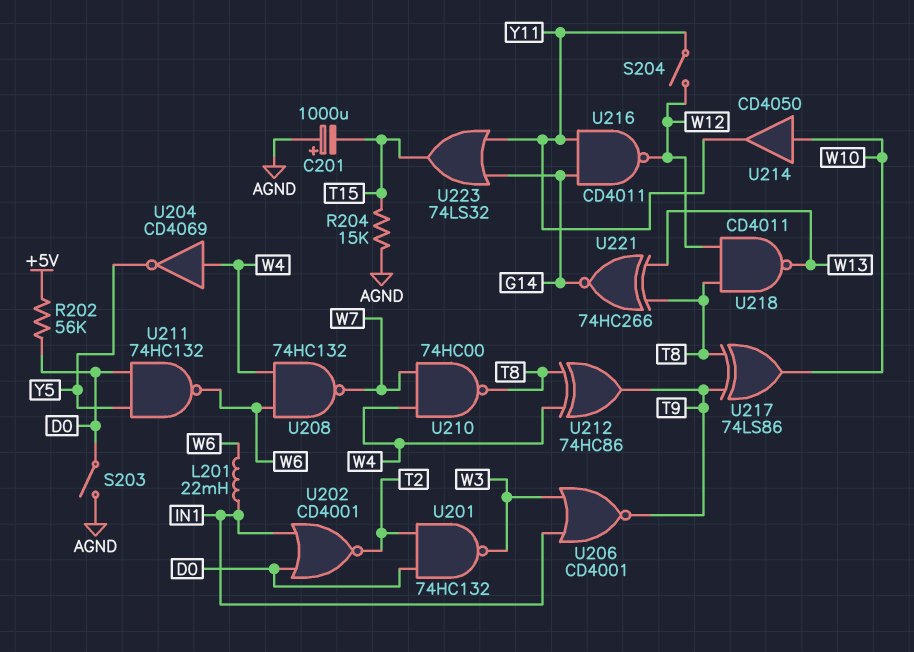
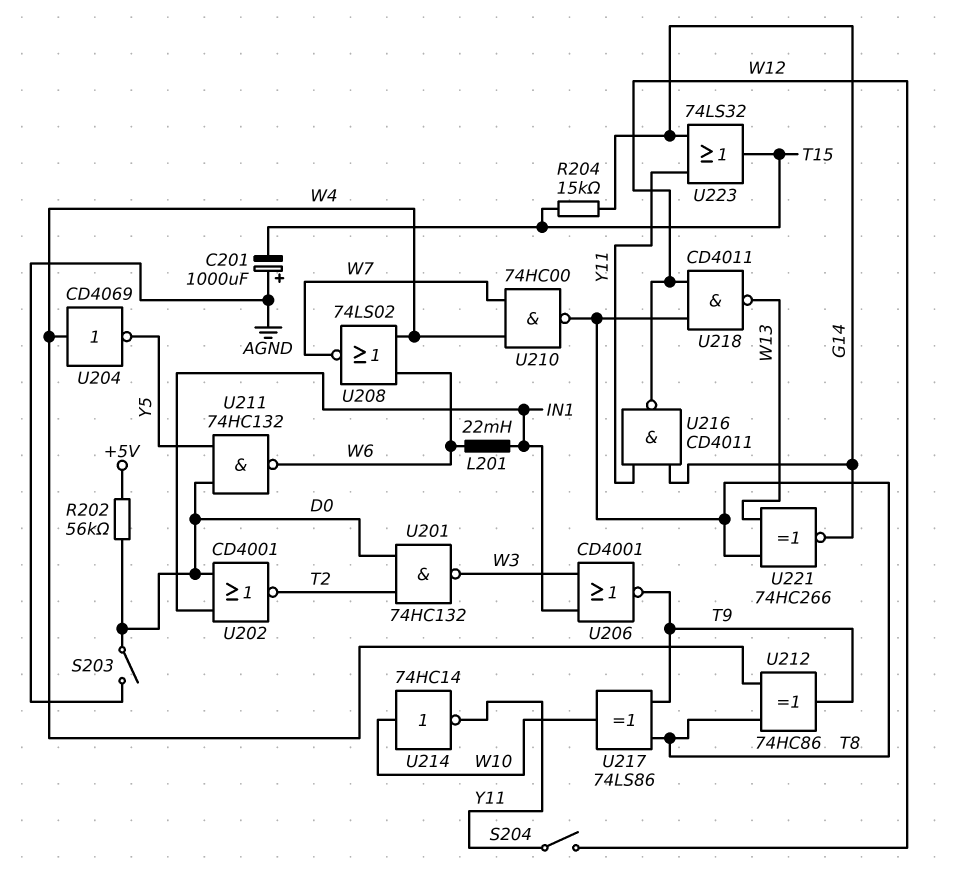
R204: 15k (AGND, T15) -> 15k (G14, T15)
U208: NAND 74HC132 (in W4, in W6, out W7) -> NOR 74LS02 (in W4, in W6, out W7)
U214: buffer CD4050 (in W10, out Y11) -> NOT 74HC14 (in W10, out Y11)

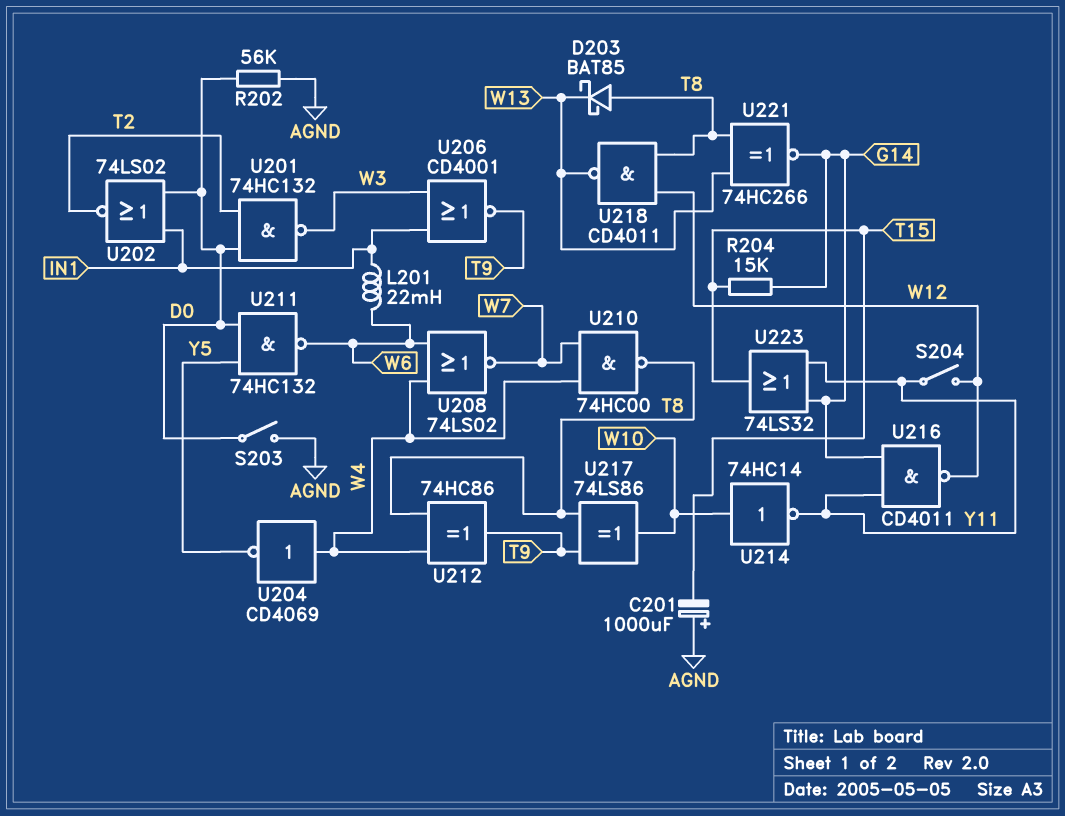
D203: none -> schottky BAT85 (A T8, K W13)
R202: 56k (+5V, D0) -> 56k (AGND, D0)
U202: NOR CD4001 (in D0, in IN1, out T2) -> NOR 74LS02 (in D0, in IN1, out T2)

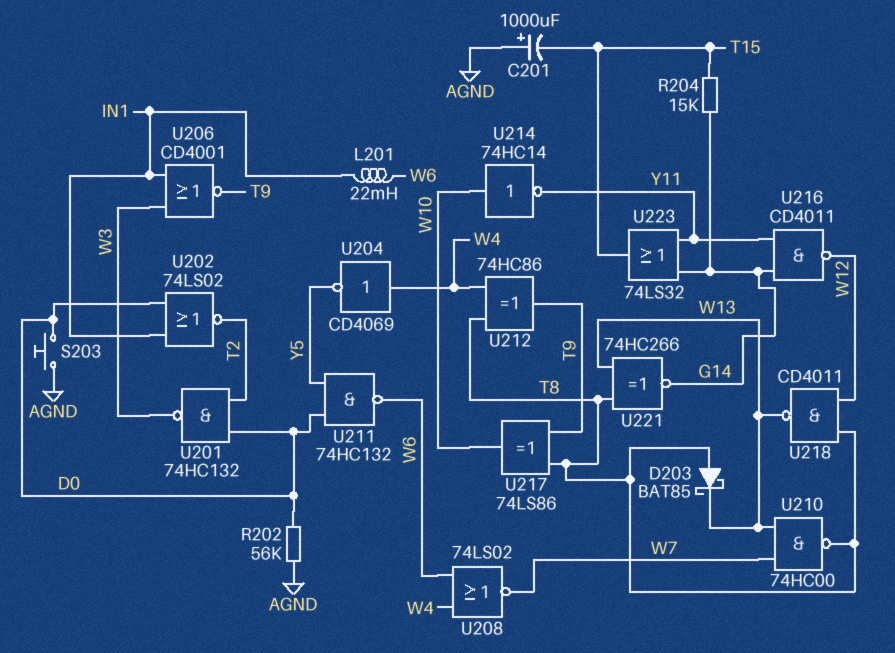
S203: switch (AGND, D0) -> button (AGND, D0)
S204: switch (W12, Y11) -> none
U210: NAND 74HC00 (in W4, in W7, out T8) -> NAND 74HC00 (in W7, in W13, out T8)

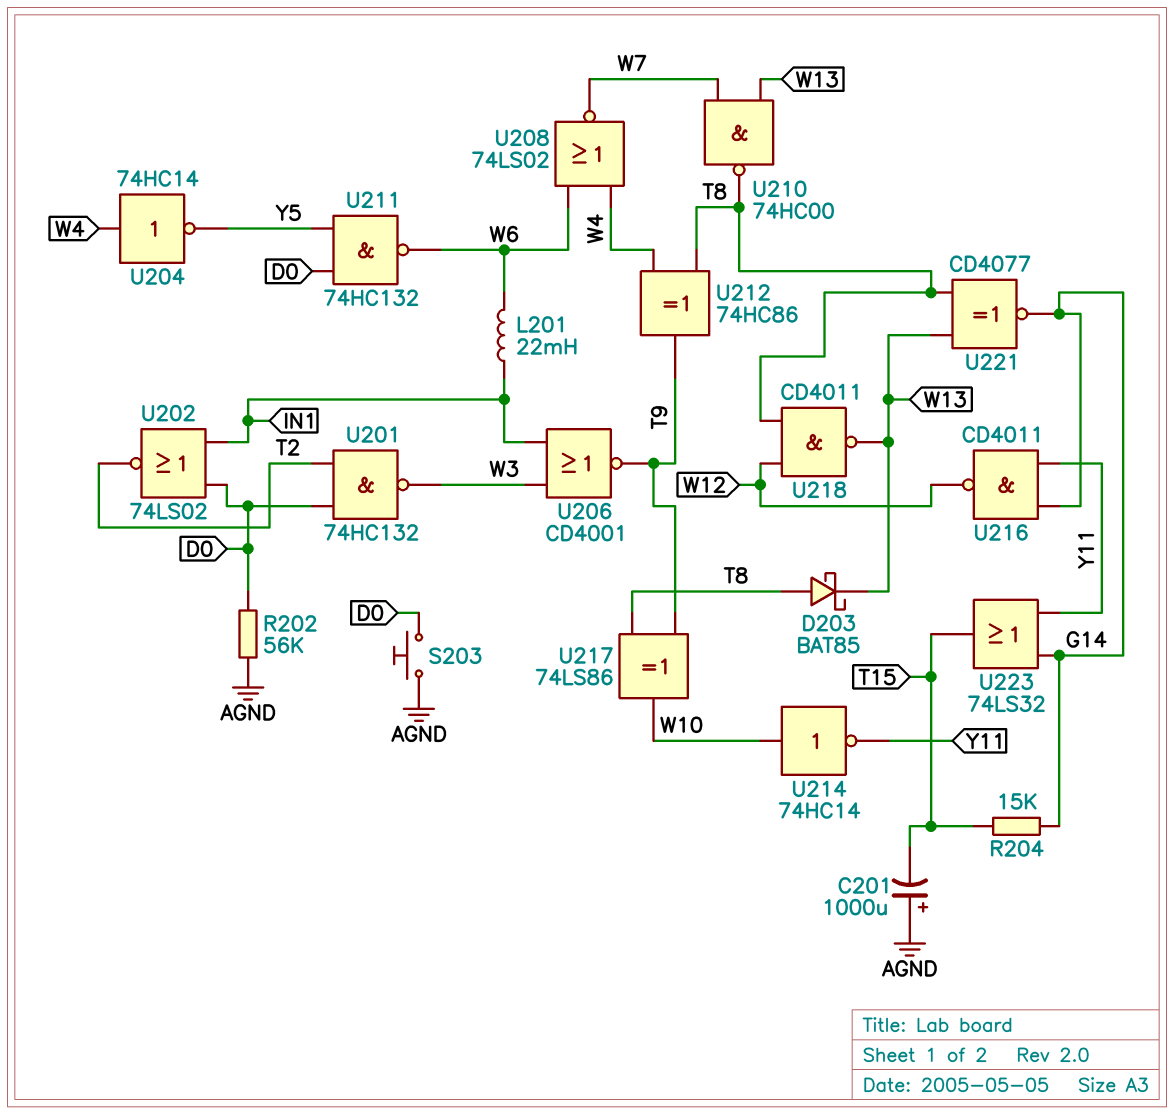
U204: NOT CD4069 (in W4, out Y5) -> NOT 74HC14 (in W4, out Y5)
U221: XNOR 74HC266 (in T8, in W13, out G14) -> XNOR CD4077 (in T8, in W13, out G14)

